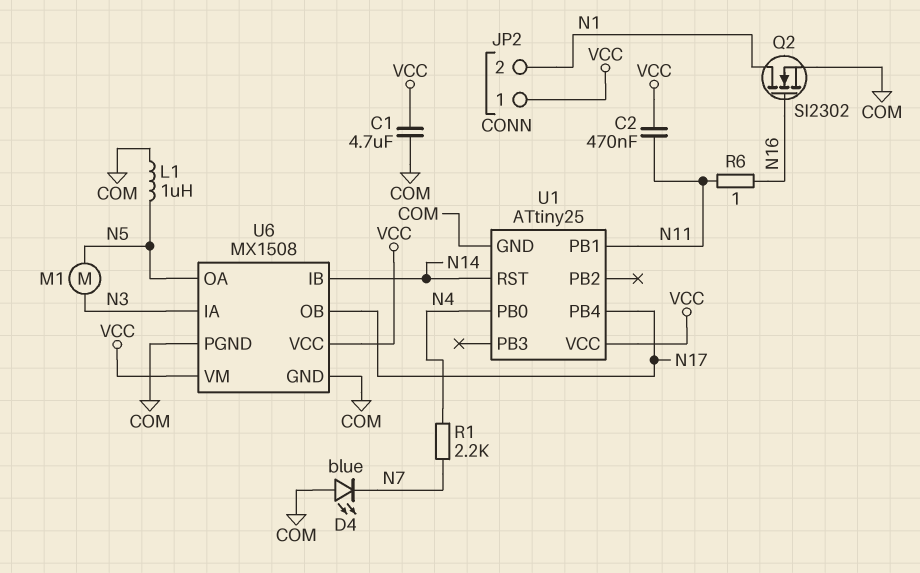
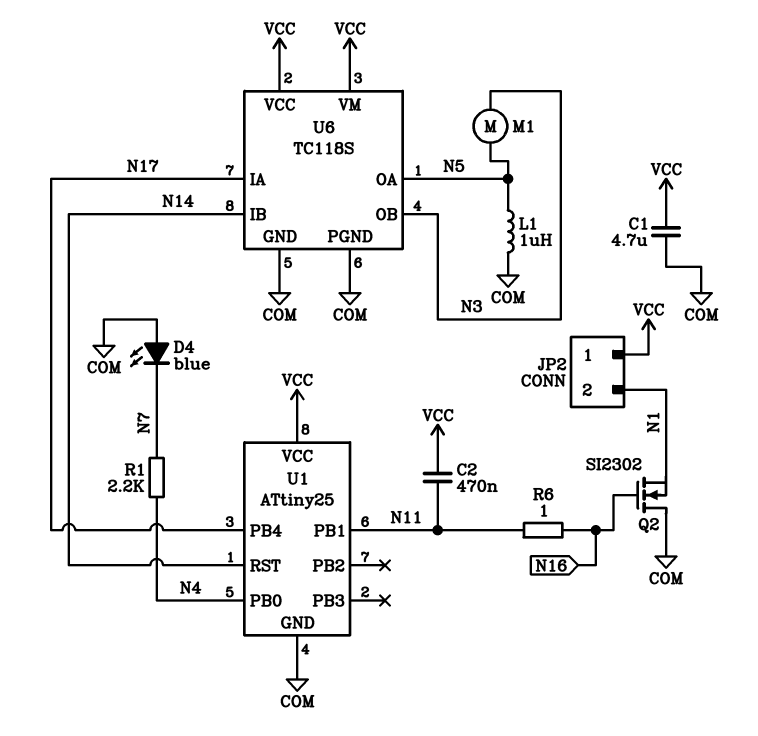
Q2: NMOS SI2302 (G N16, D N1, S COM) -> NMOS SI2302 (G N16, D COM, S N1)
U6: MX1508 -> TC118S
U6 pin IA: N3 -> N17
U6 pin OB: N17 -> N3

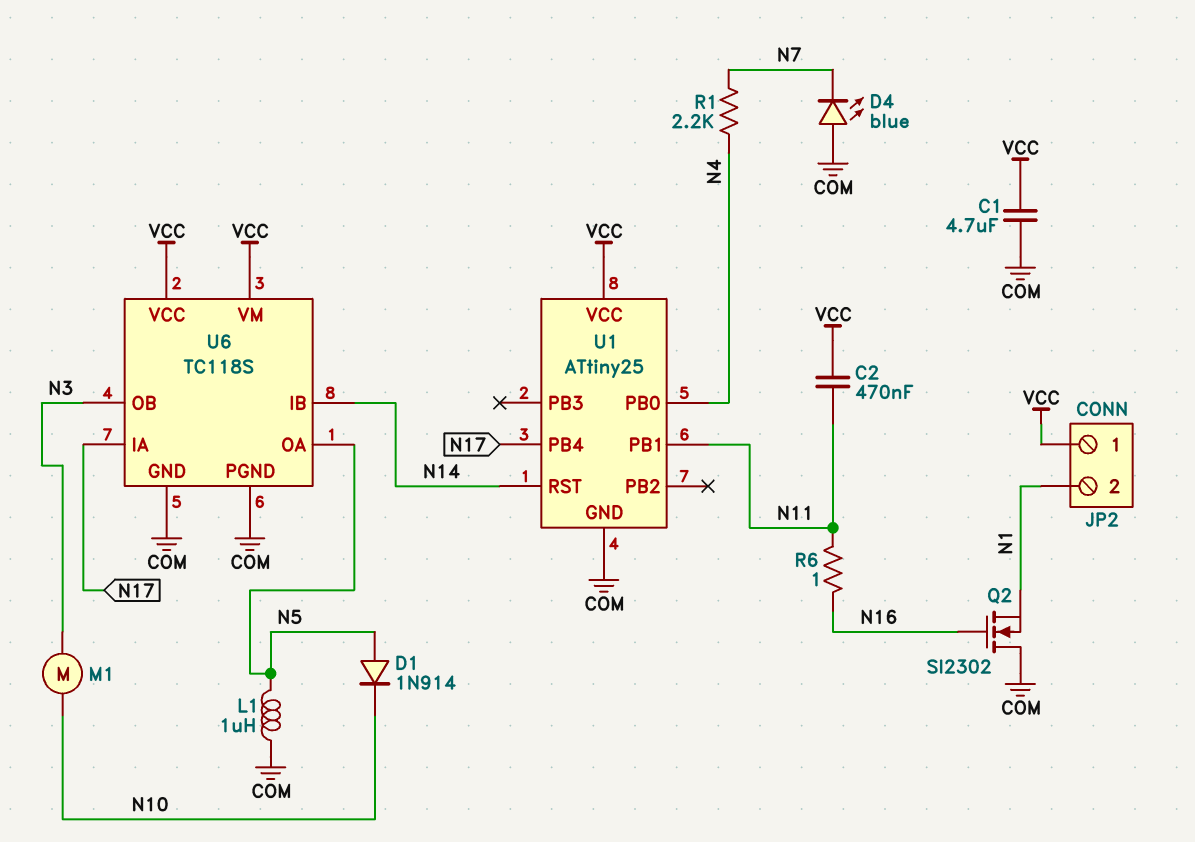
D1: none -> diode 1N914 (A N5, K N10)
M1: motor (N3, N5) -> motor (N3, N10)

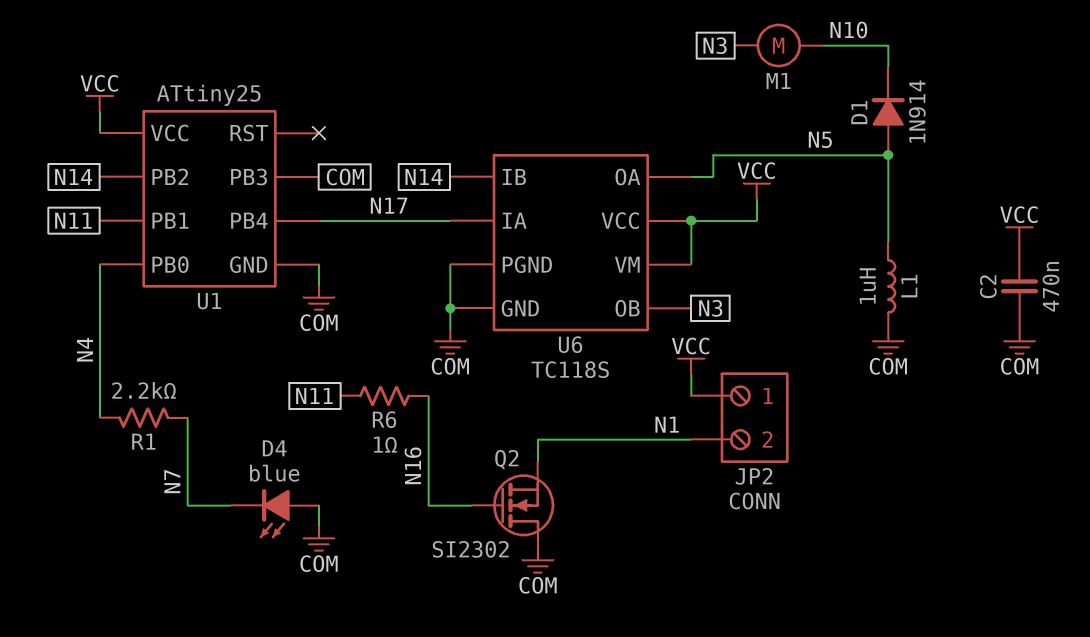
C1: 4.7uF (COM, VCC) -> none
C2: 470nF (N11, VCC) -> 470nF (COM, VCC)
U1 pin PB2: none -> N14
U1 pin PB3: none -> COM
U1 pin RST: N14 -> none

